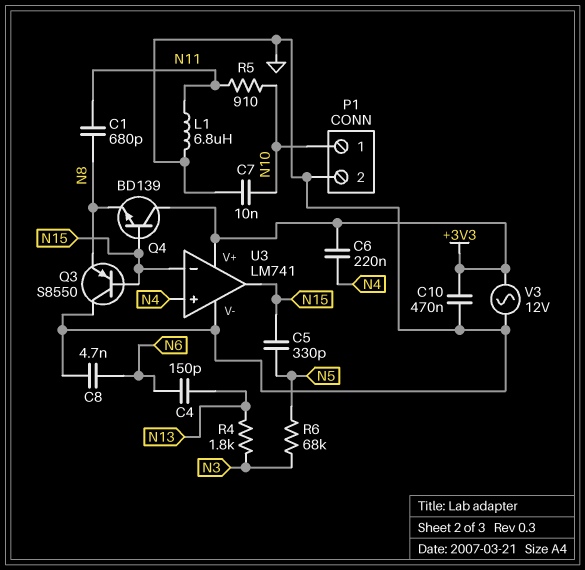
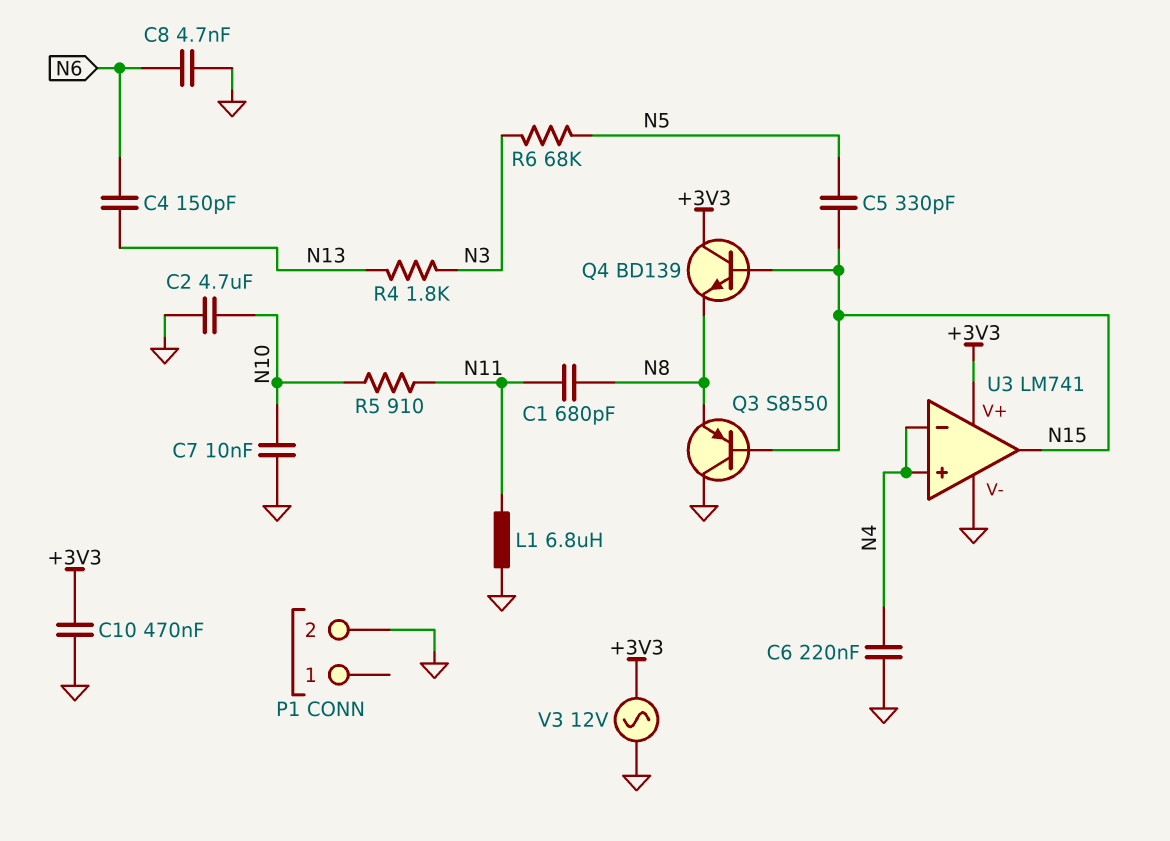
C2: none -> 4.7uF (GND, N10)
C6: 220nF (+3V3, N4) -> 220nF (GND, N4)
P1 pin 1: N10 -> none
U3 pin in-: N15 -> N4

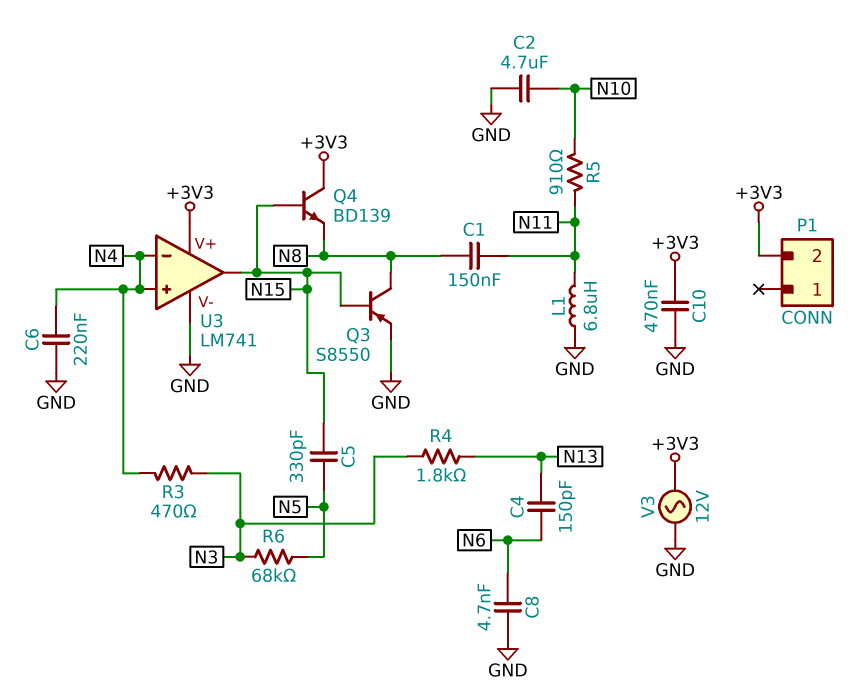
C1: 680pF (N8, N11) -> 150nF (N8, N11)
C7: 10nF (GND, N10) -> none
P1 pin 2: GND -> +3V3
Q3: PNP S8550 (B N15, C GND, E N8) -> PNP S8550 (B N15, C N8, E GND)
R3: none -> 470 (N3, N4)

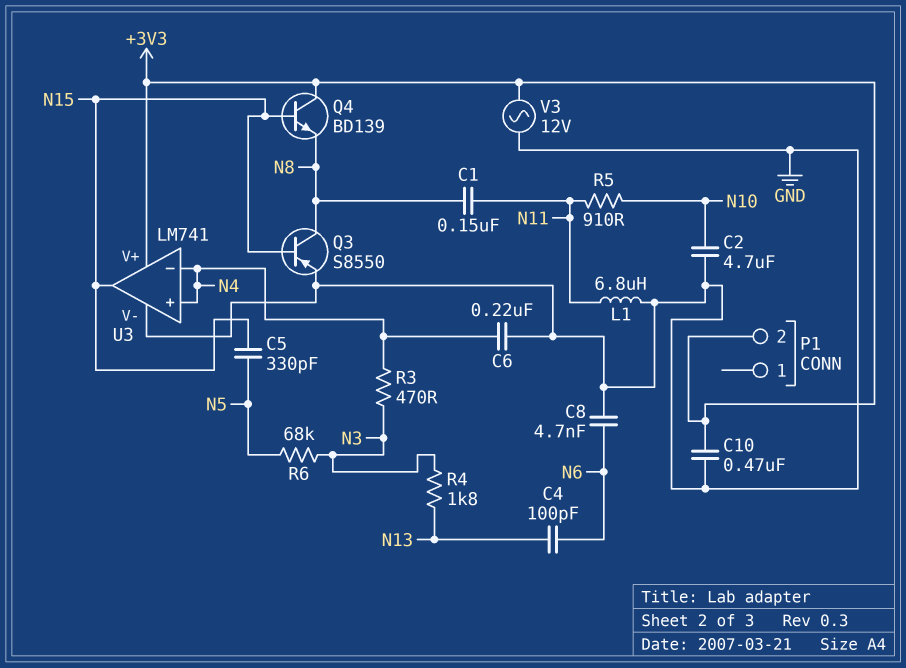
C4: 150pF (N6, N13) -> 100pF (N6, N13)

